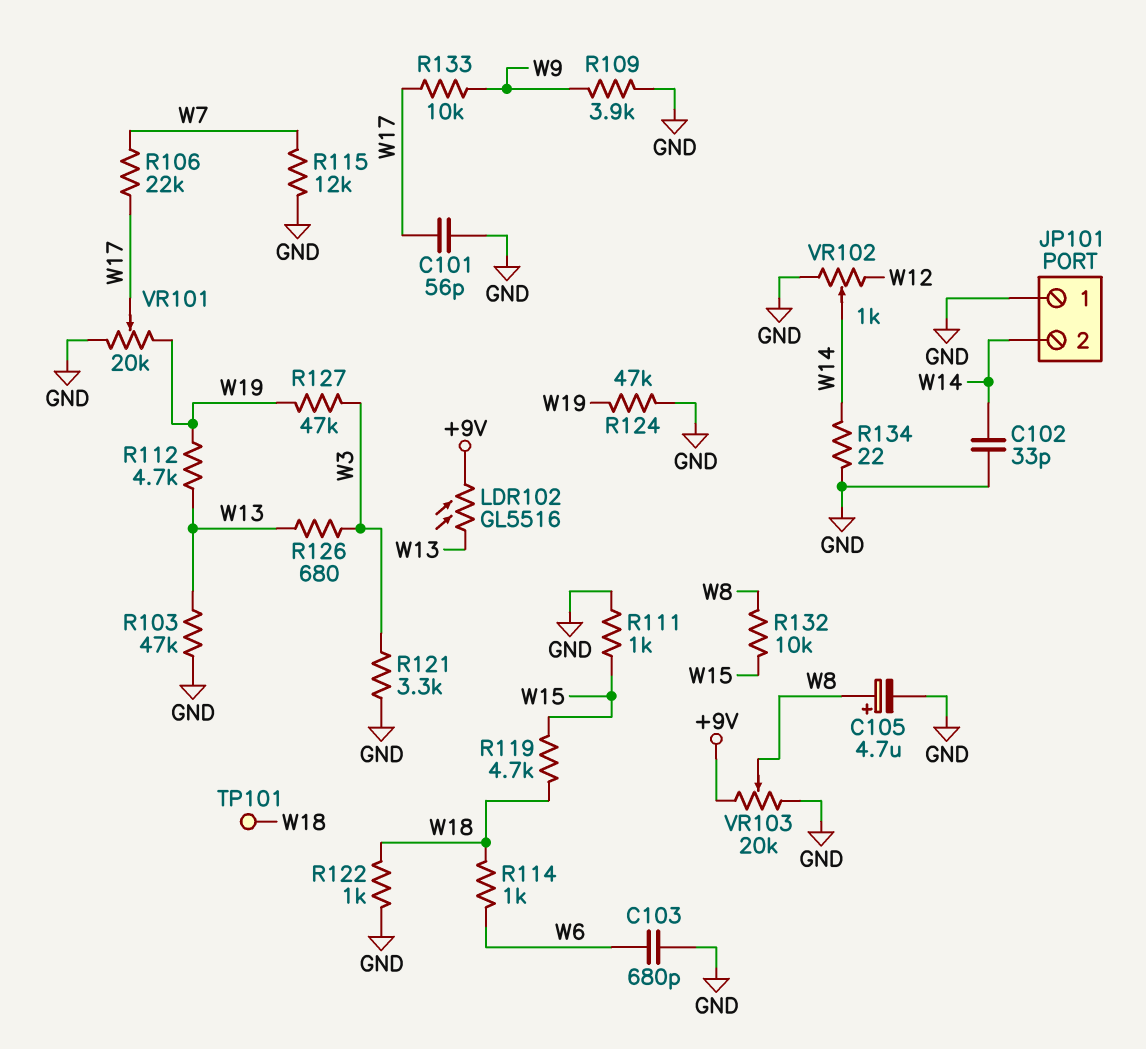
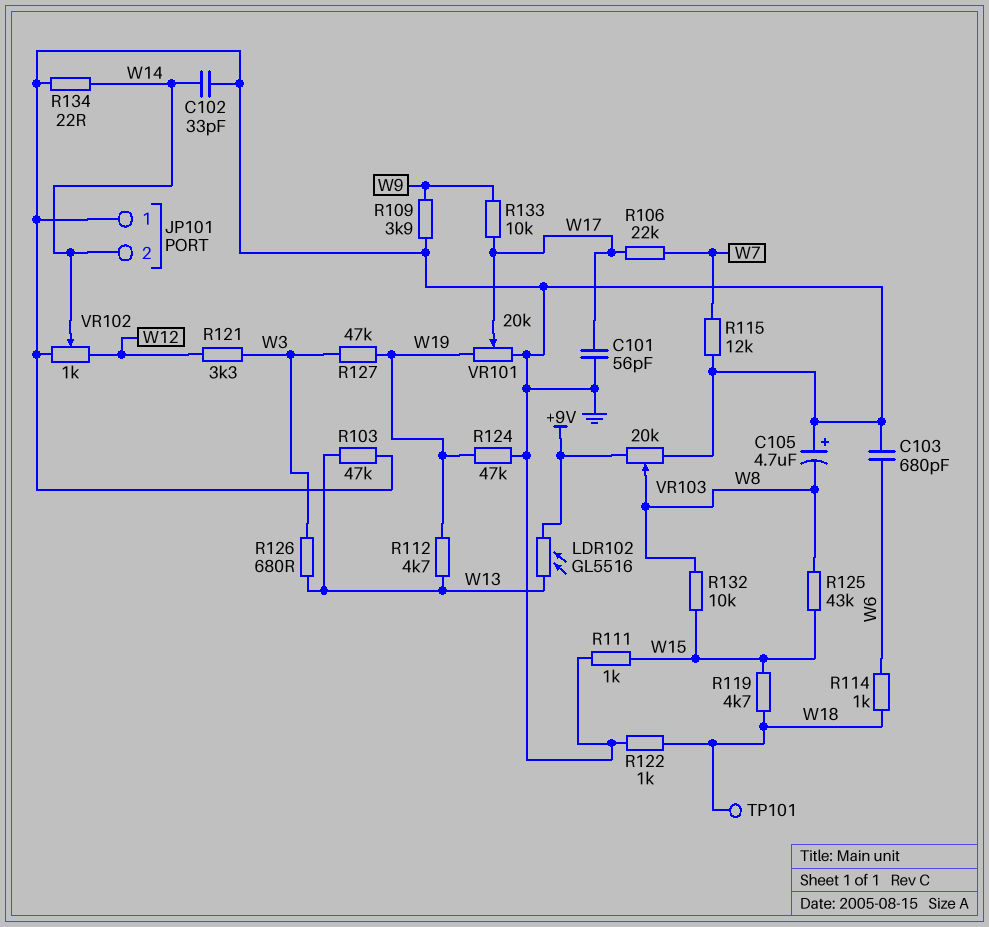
C105: 4.7uF (plus W8, minus GND) -> 4.7uF (plus GND, minus W8)
R121: 3.3k (GND, W3) -> 3.3k (W3, W12)
R125: none -> 43k (W8, W15)

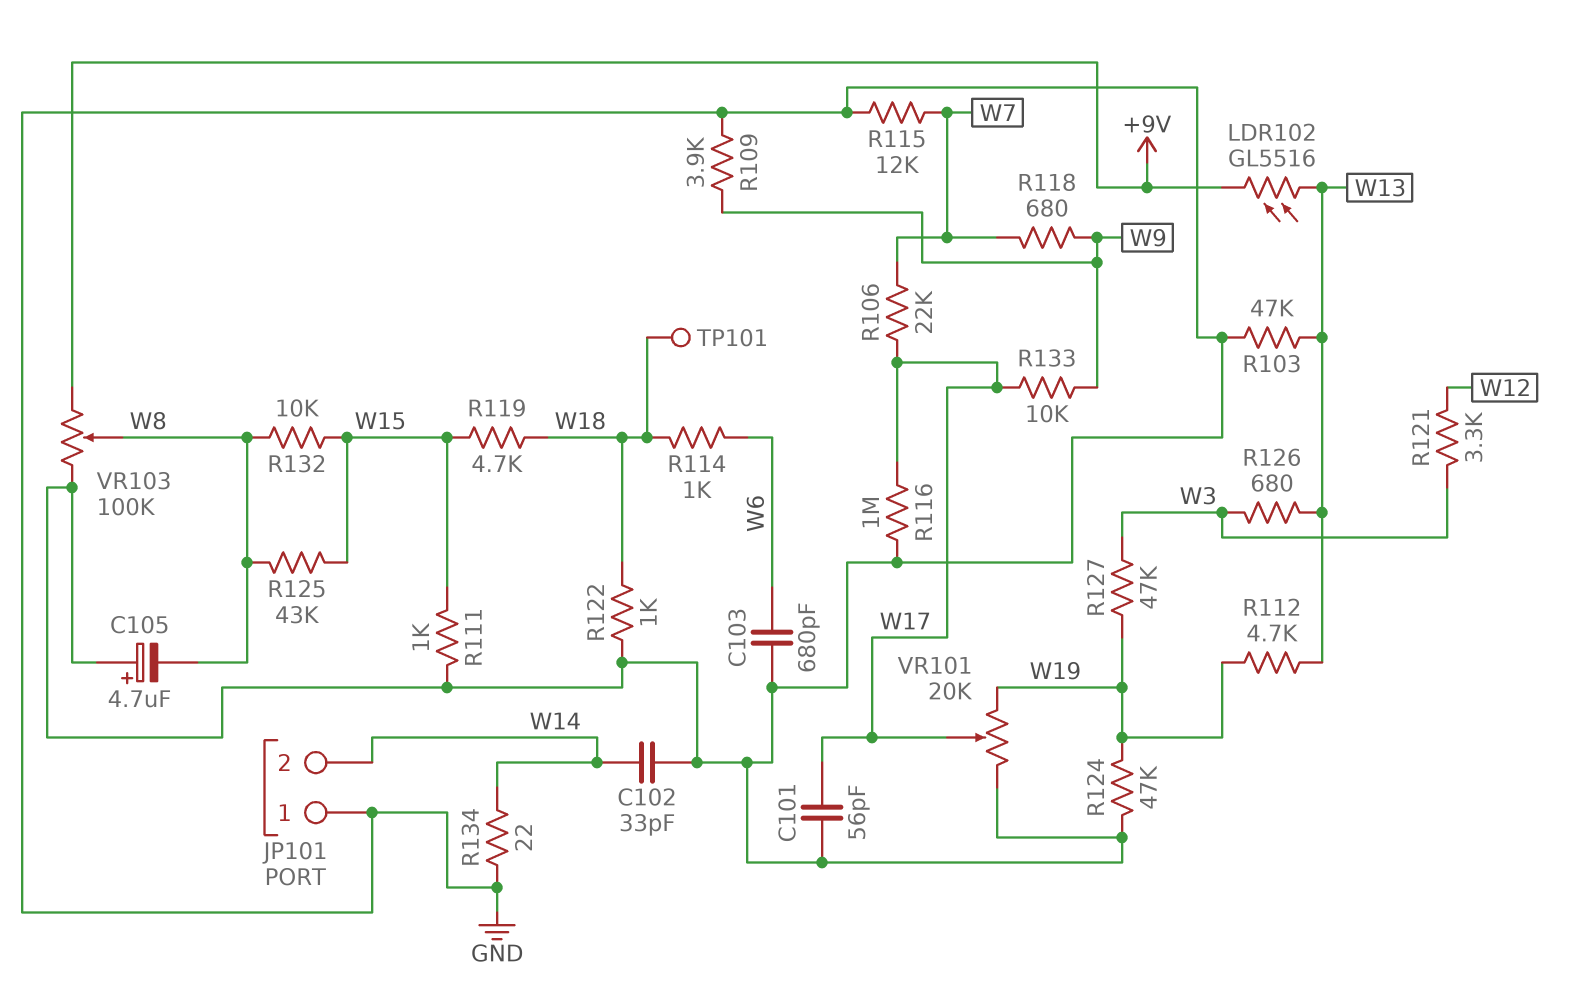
R116: none -> 1M (GND, W17)
R118: none -> 680 (W7, W9)
VR102: 1k (GND, W12, wiper W14) -> none
VR103: 20k (+9V, GND, wiper W8) -> 100k (+9V, GND, wiper W8)

